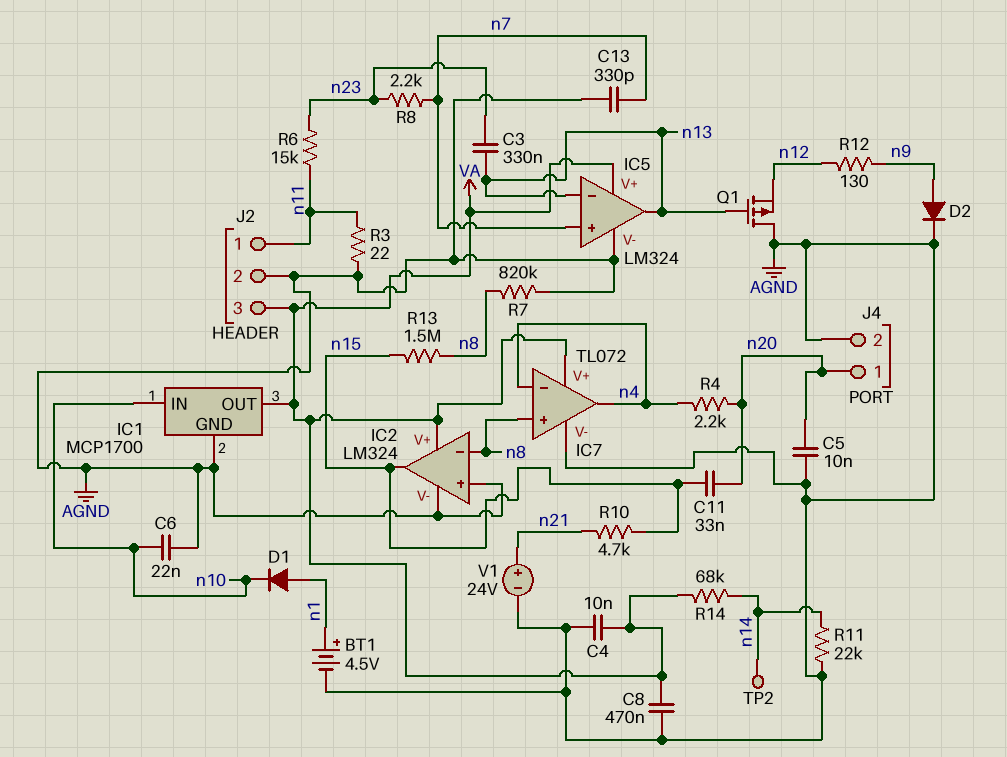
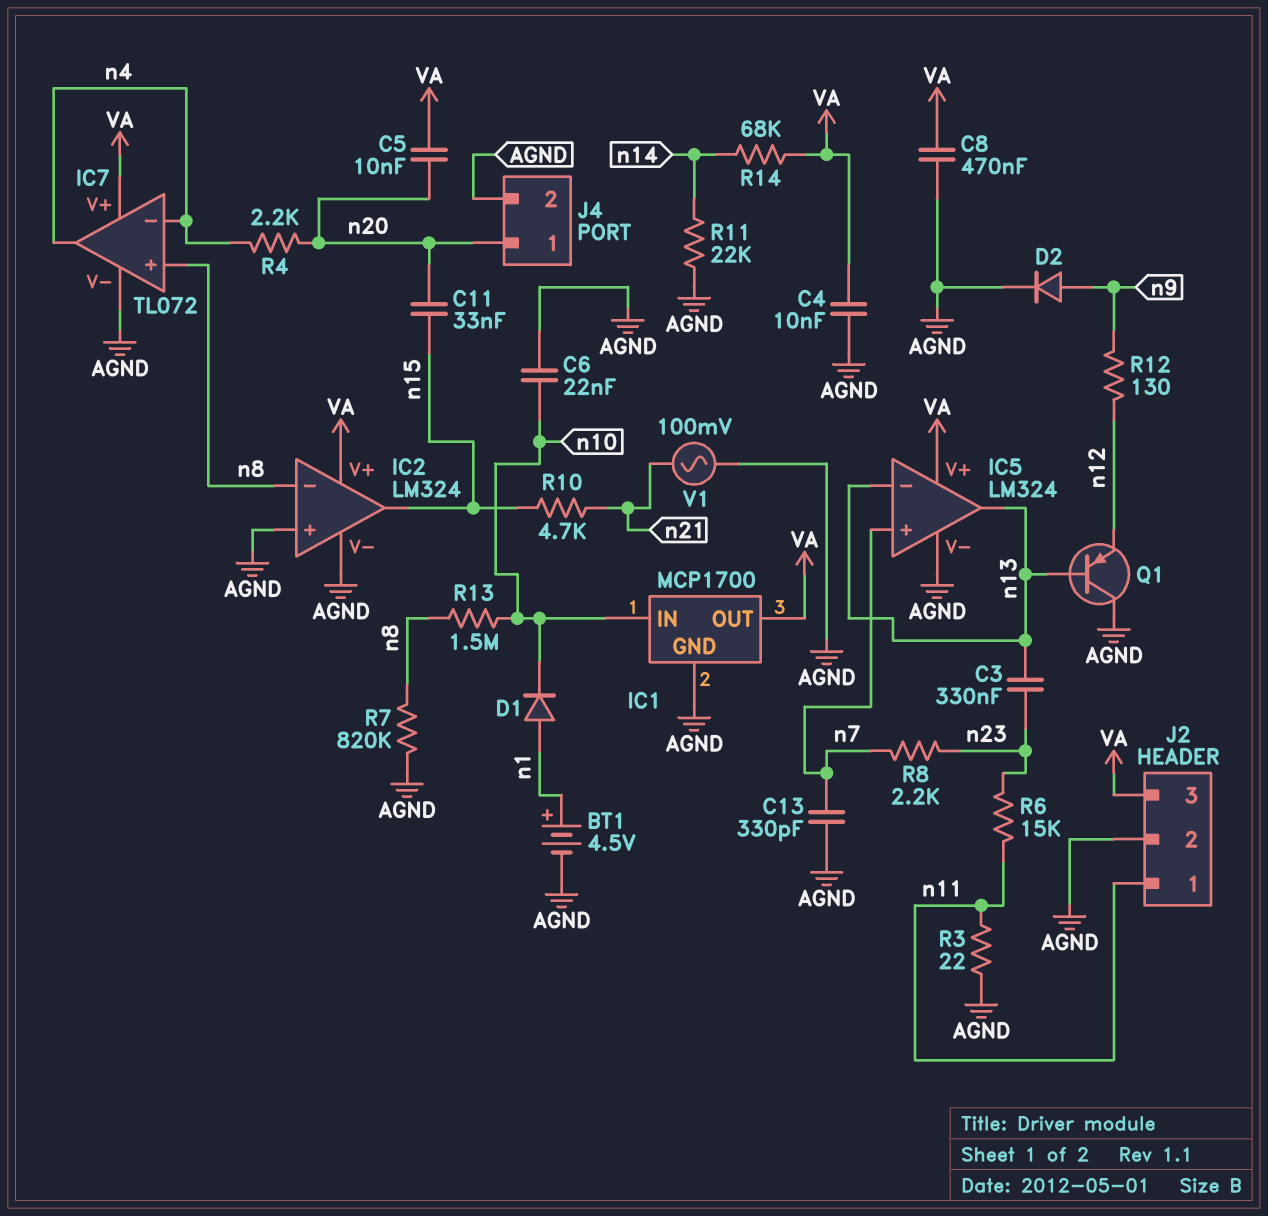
C5: 10nF (AGND, n20) -> 10nF (VA, n20)
Q1: PMOS (G n13, D AGND, S n12) -> PNP (B n13, C AGND, E n12)
R13: 1.5M (n8, n15) -> 1.5M (n8, n10)
TP2: test point (n14) -> none
V1: 24V (plus n21, minus AGND) -> AC 100mV (AGND, n21)

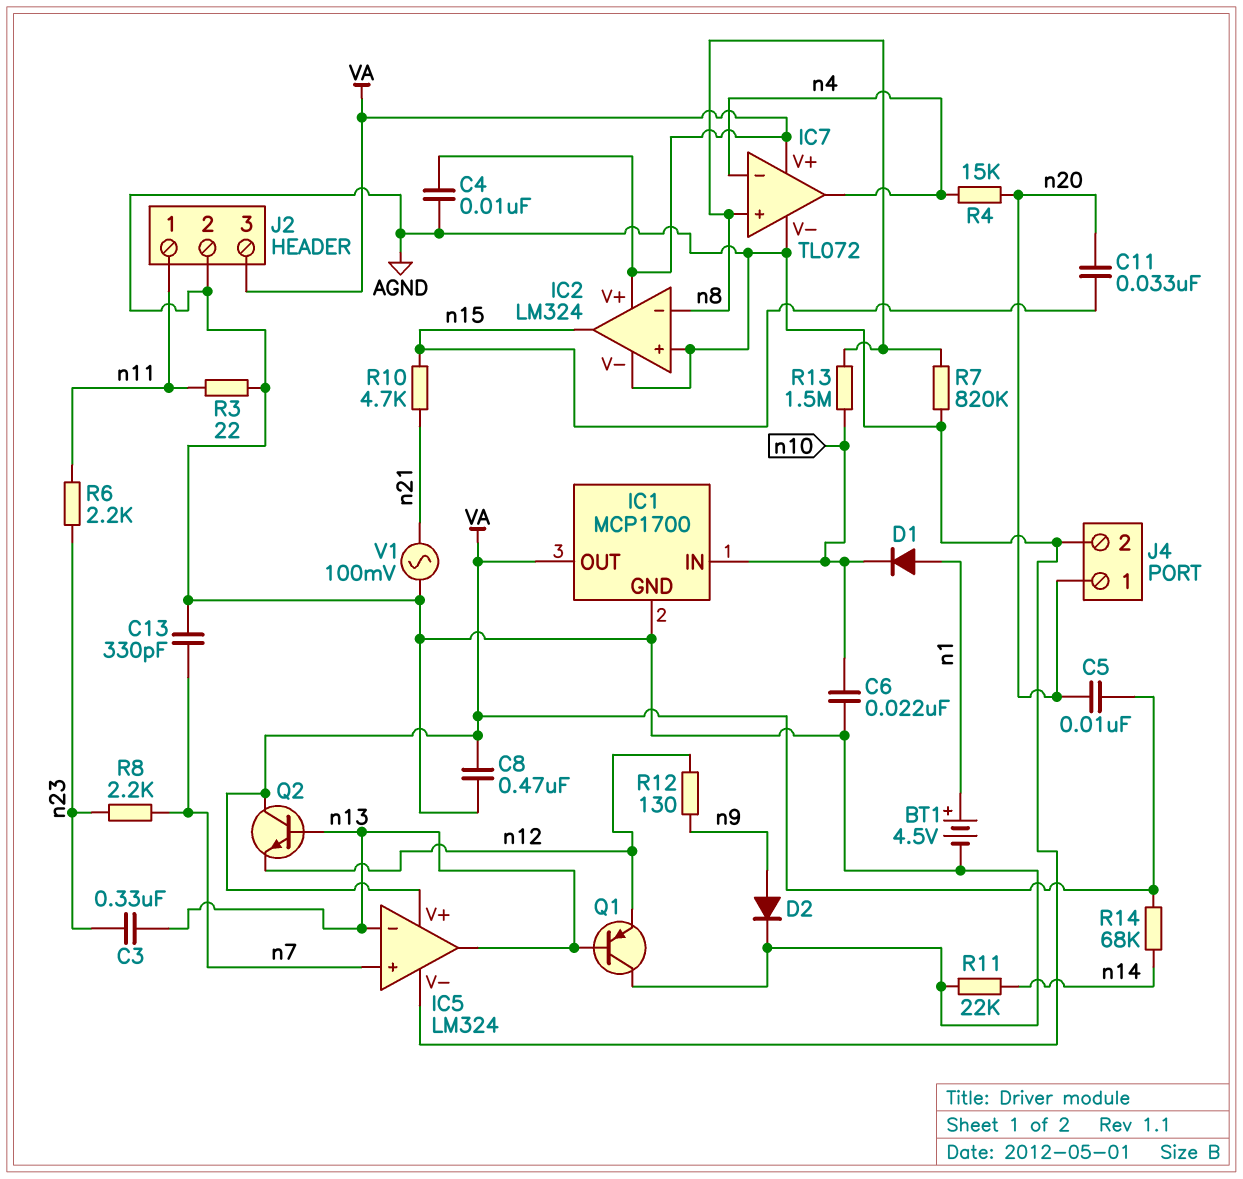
Q2: none -> NPN (B n13, C VA, E n12)
R4: 2.2k (n4, n20) -> 15k (n4, n20)
R6: 15k (n11, n23) -> 2.2k (n11, n23)

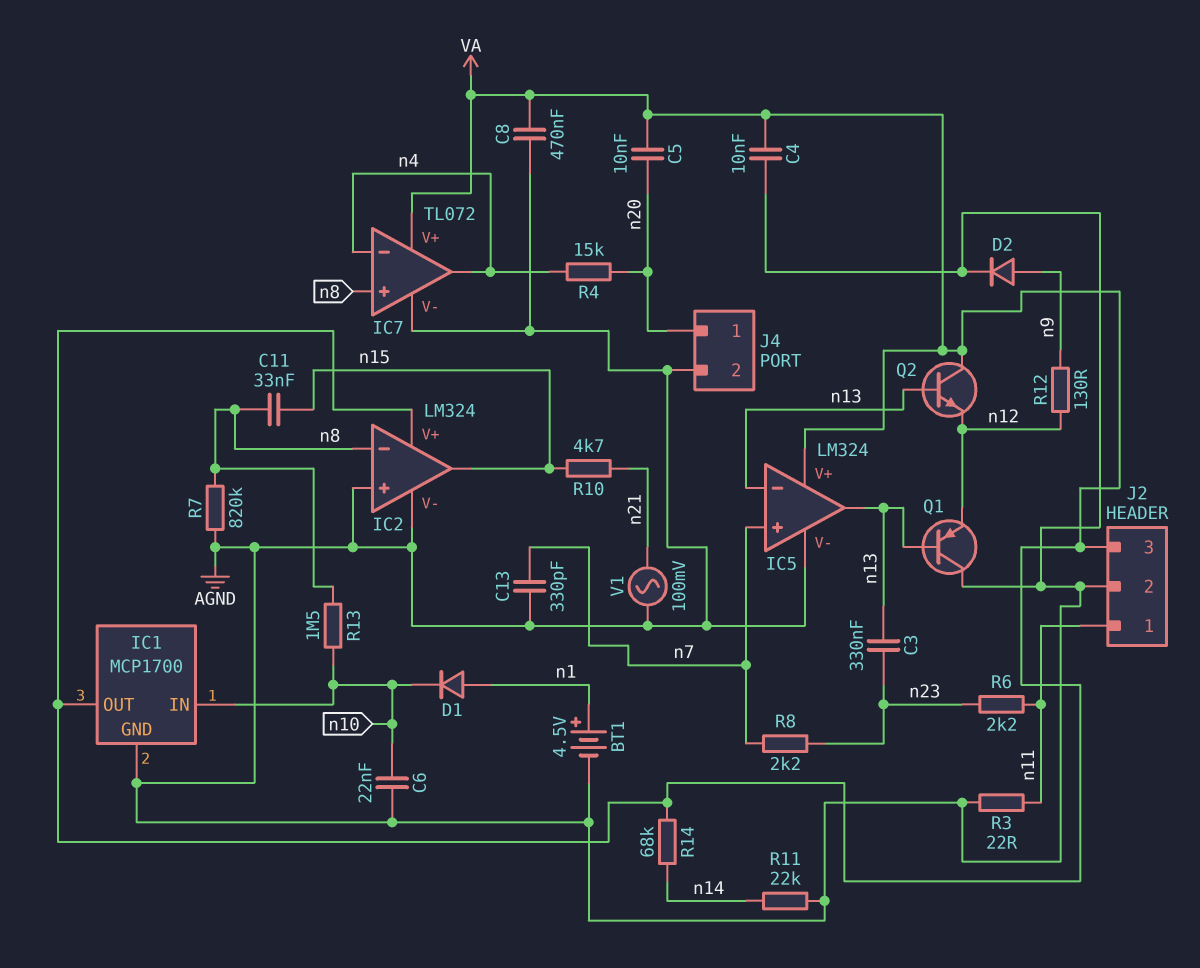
C11: 33nF (n15, n20) -> 33nF (n8, n15)

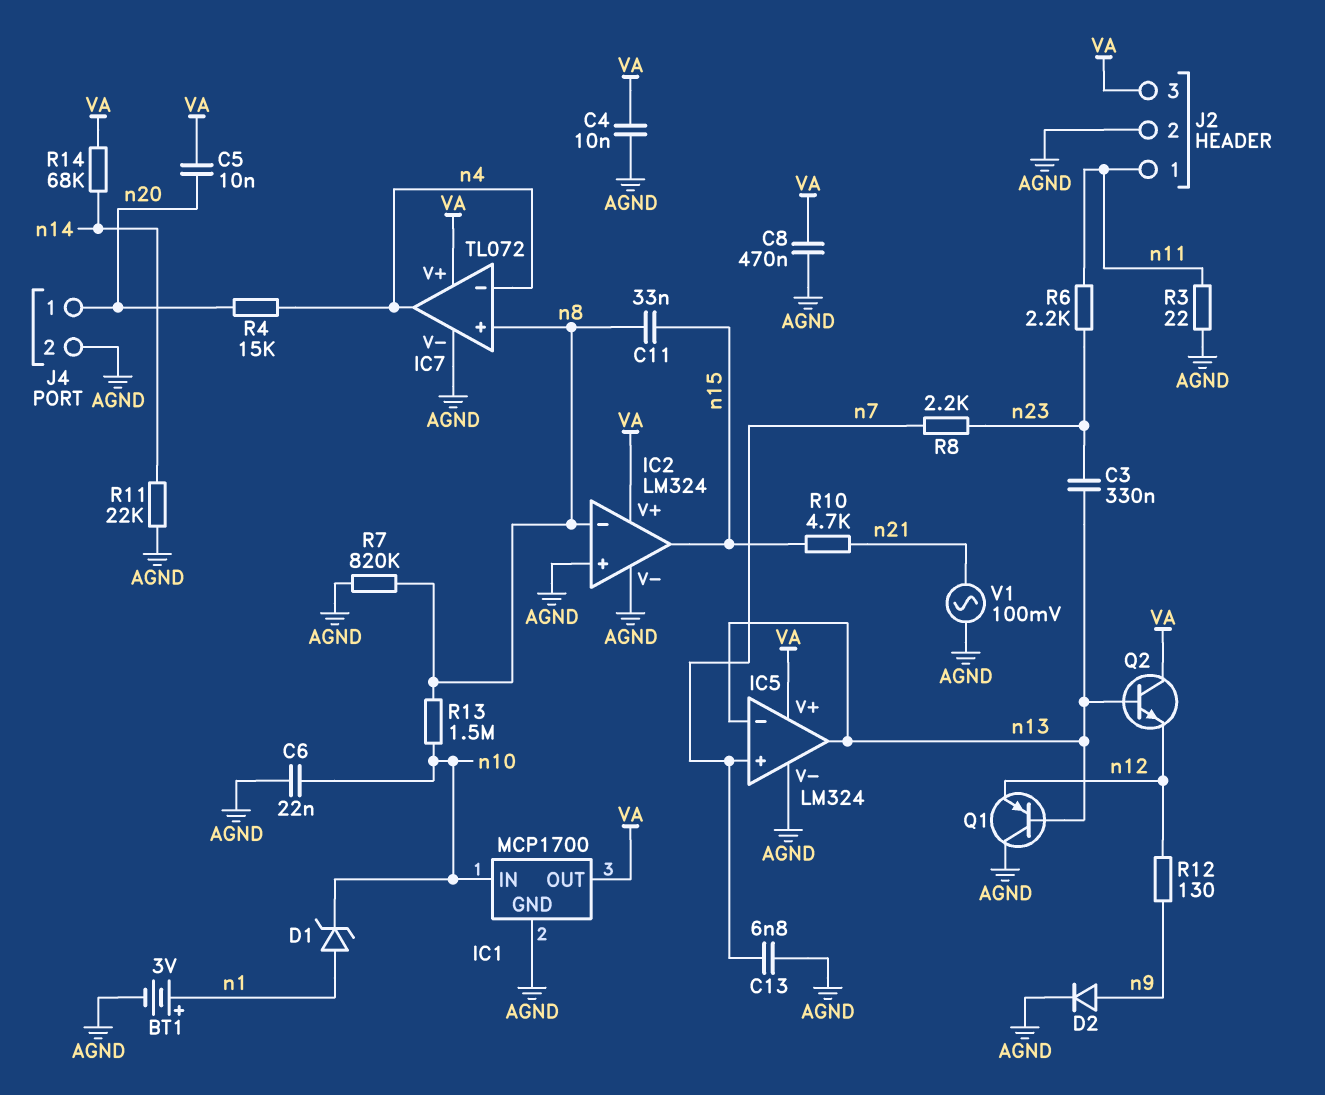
BT1: 4.5V (plus n1, minus AGND) -> 3V (plus n1, minus AGND)
C13: 330pF (AGND, n7) -> 6.8nF (AGND, n7)
D1: diode (A n1, K n10) -> zener (A n1, K n10)

